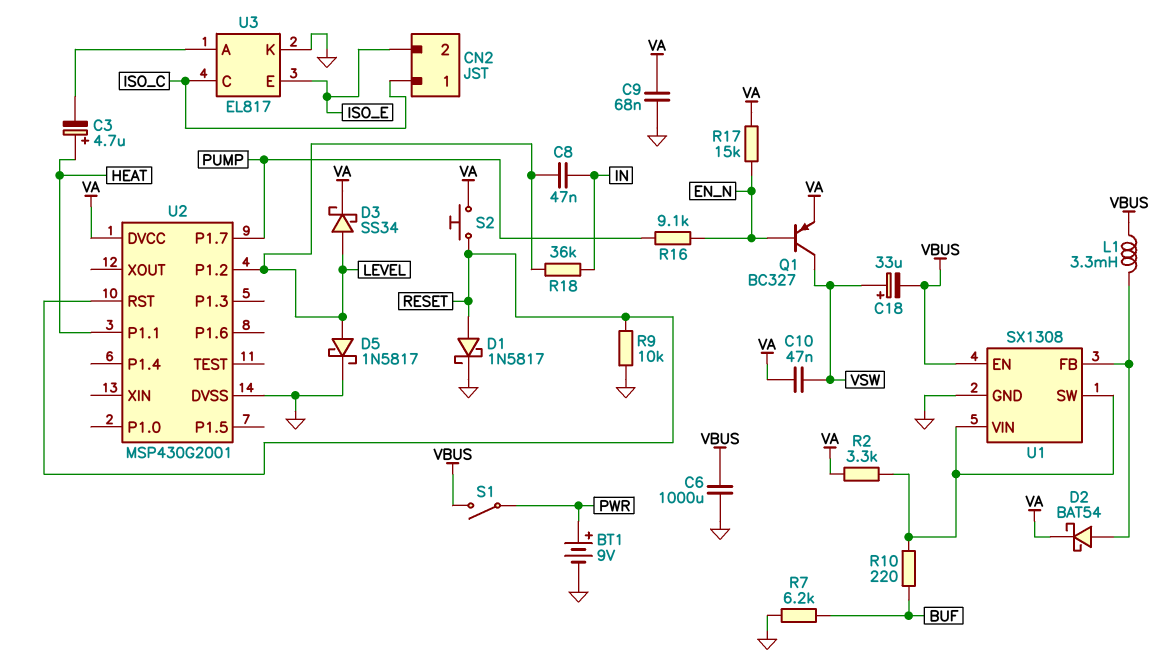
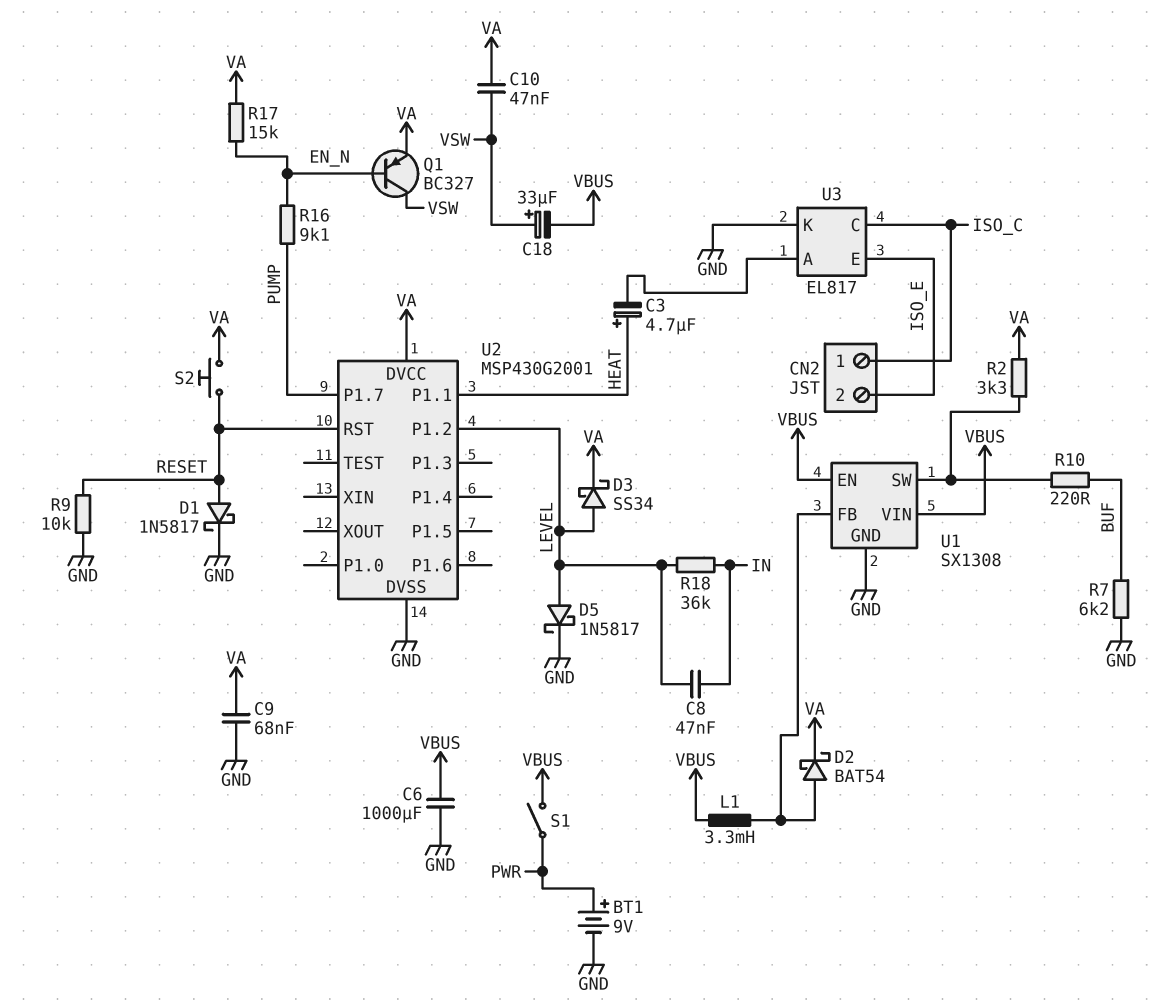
U1 pin VIN: U1/SW -> VBUS

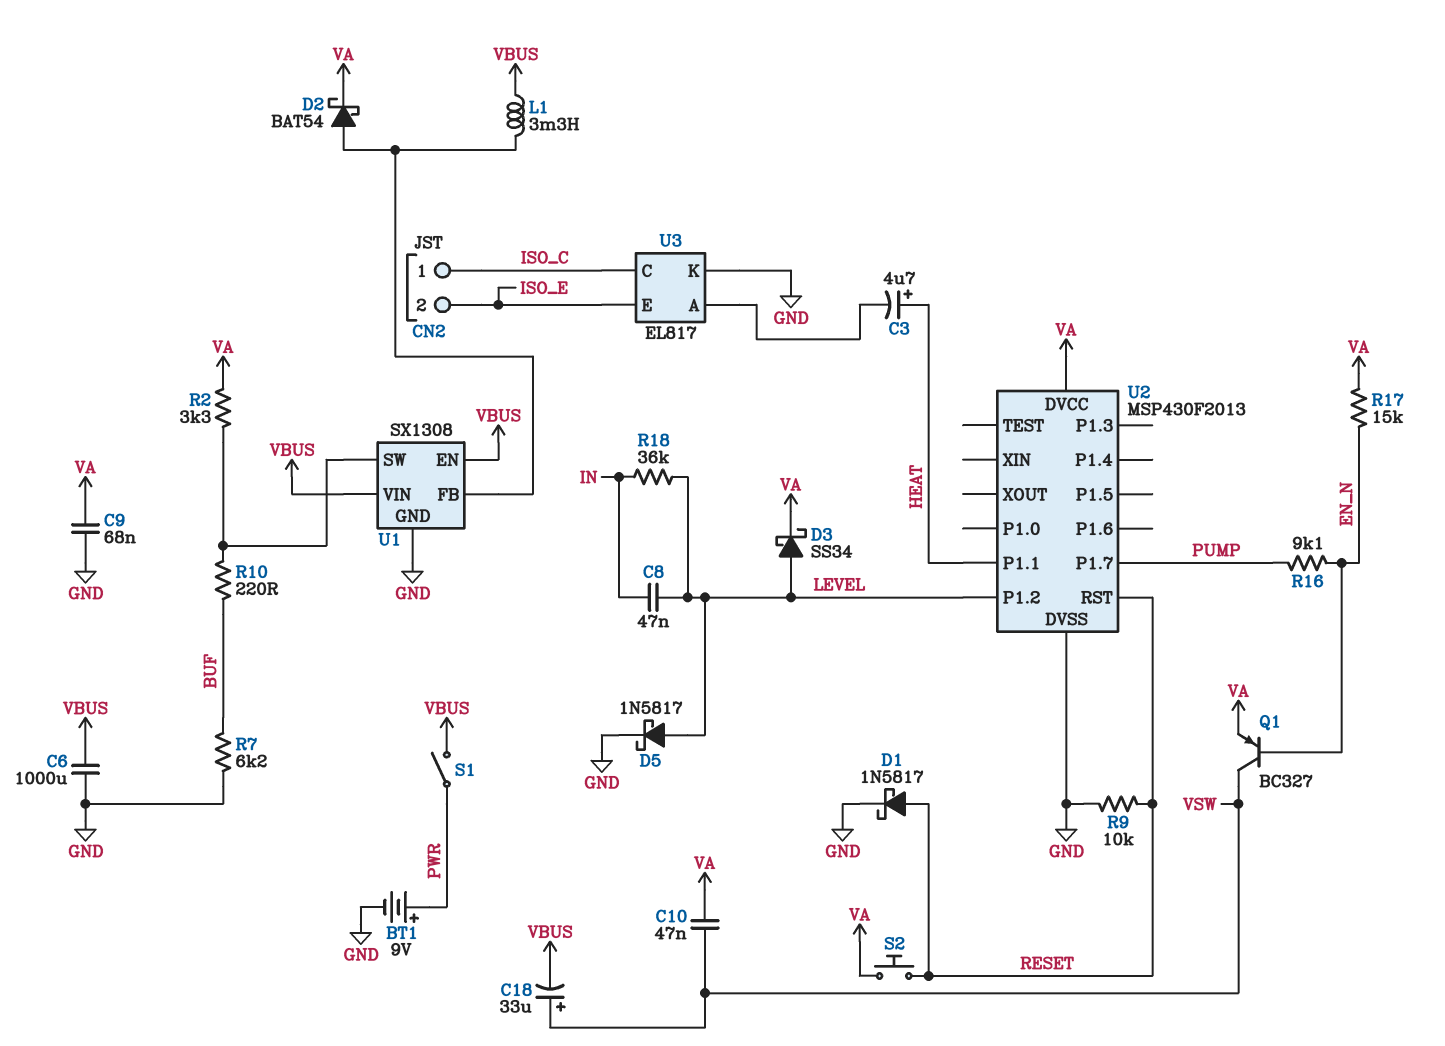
U2: MSP430G2001 -> MSP430F2013

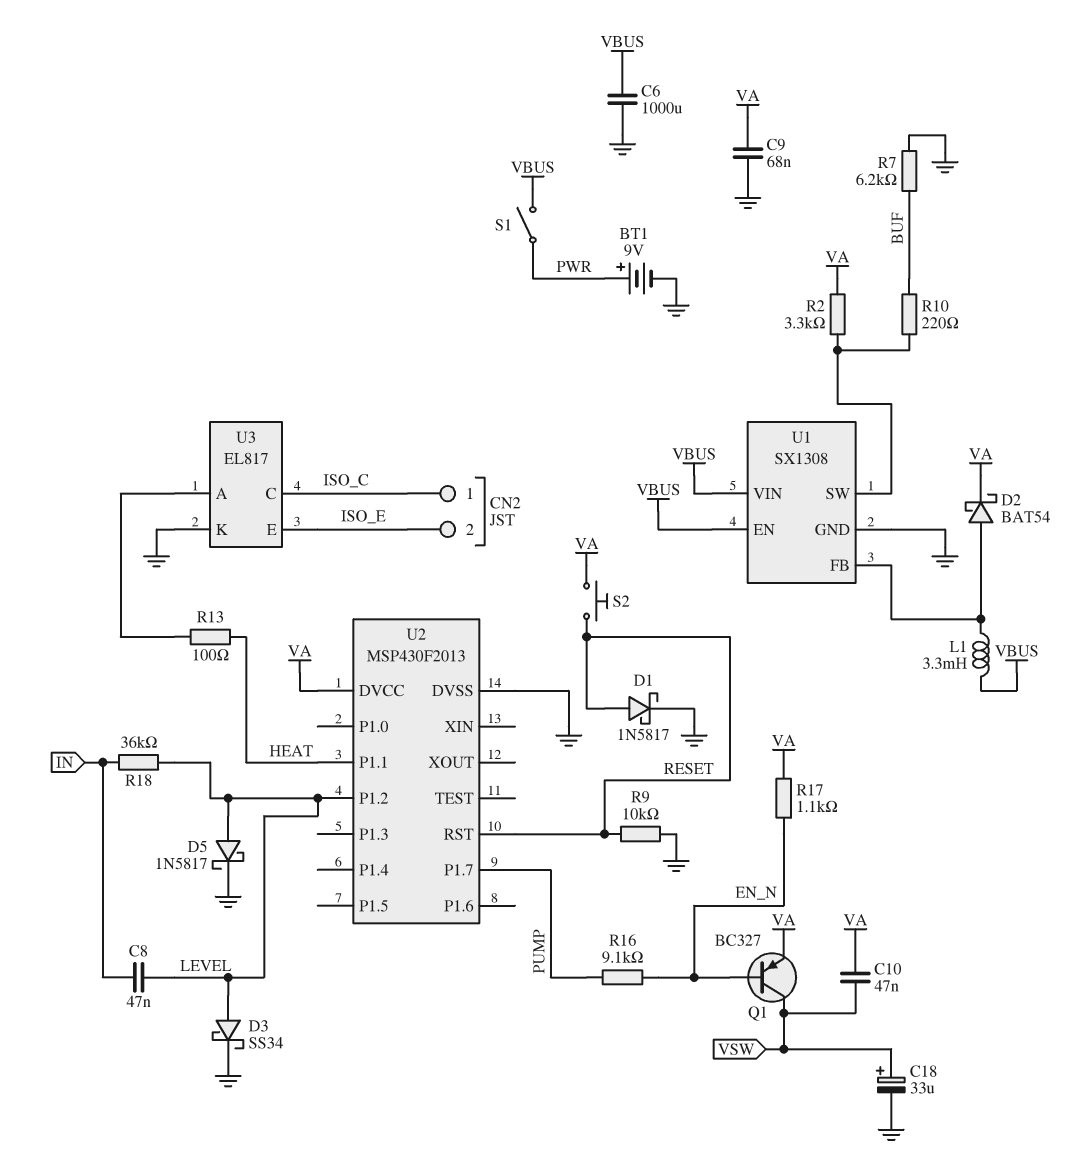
C3: 4.7uF (plus HEAT, minus U3/A) -> none
C18: 33uF (plus VSW, minus VBUS) -> 33uF (plus VSW, minus GND)
D3: schottky SS34 (A LEVEL, K VA) -> schottky SS34 (A LEVEL, K GND)
R13: none -> 100 (HEAT, U3/A)
R17: 15k (EN_N, VA) -> 1.1k (EN_N, VA)

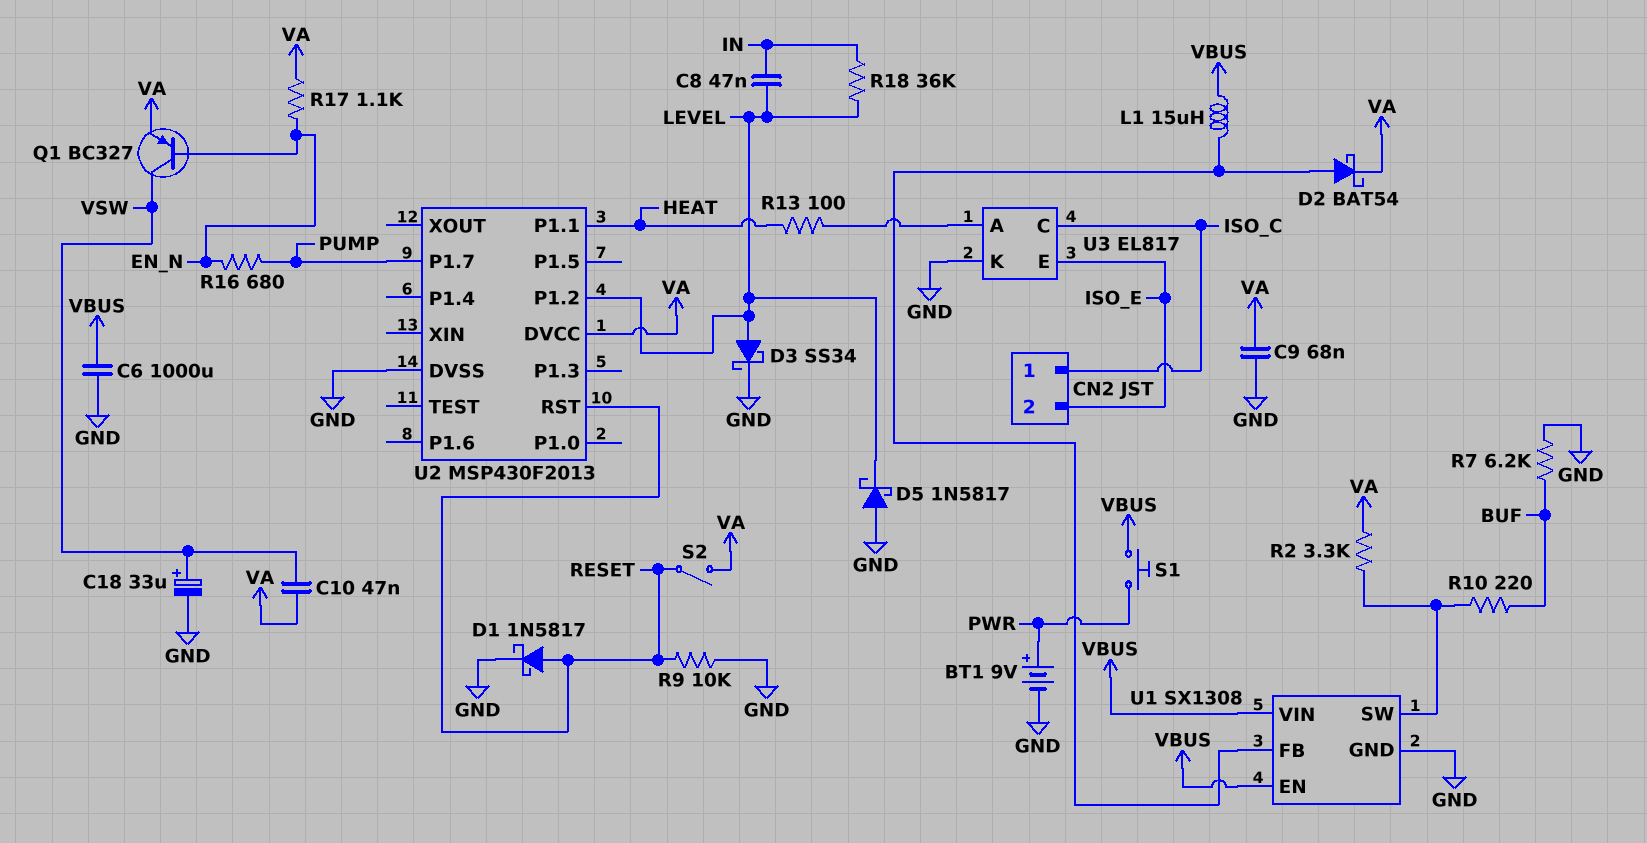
D5: schottky 1N5817 (A LEVEL, K GND) -> schottky 1N5817 (A GND, K LEVEL)
L1: 3.3mH (U1/FB, VBUS) -> 15uH (U1/FB, VBUS)
R16: 9.1k (EN_N, PUMP) -> 680 (EN_N, PUMP)
S1: switch (PWR, VBUS) -> button (PWR, VBUS)
S2: button (RESET, VA) -> switch (RESET, VA)

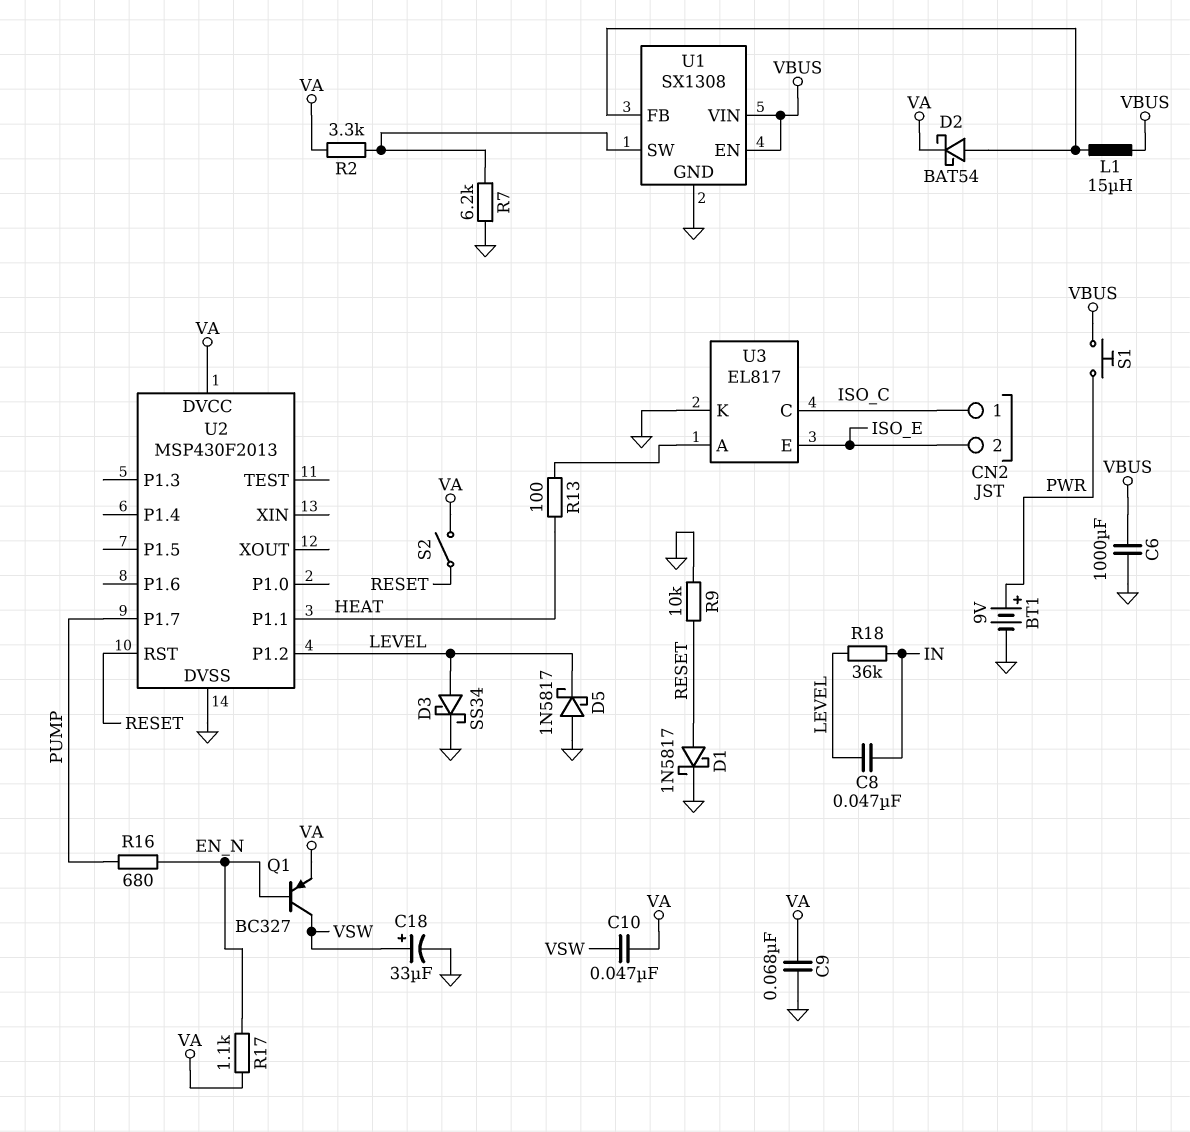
R7: 6.2k (BUF, GND) -> 6.2k (GND, U1/SW)
R10: 220 (BUF, U1/SW) -> none

